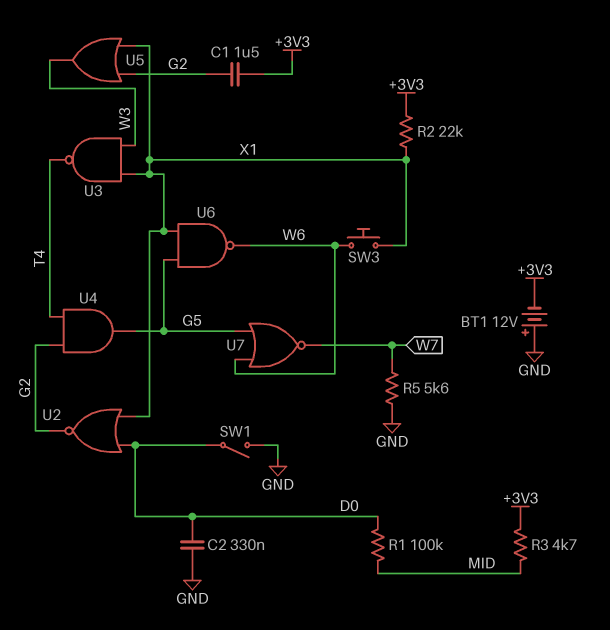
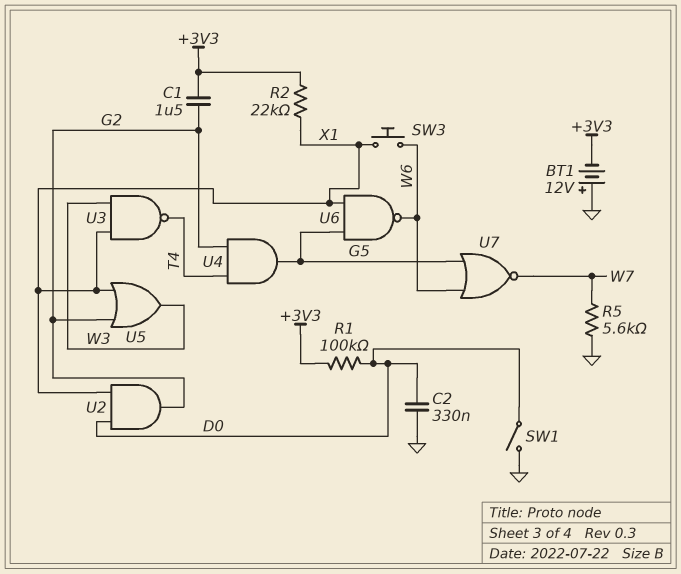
R1: 100k (D0, MID) -> 100k (+3V3, D0)
R3: 4.7k (+3V3, MID) -> none
U2: NOR (in D0, in X1, out G2) -> AND (in D0, in X1, out G2)

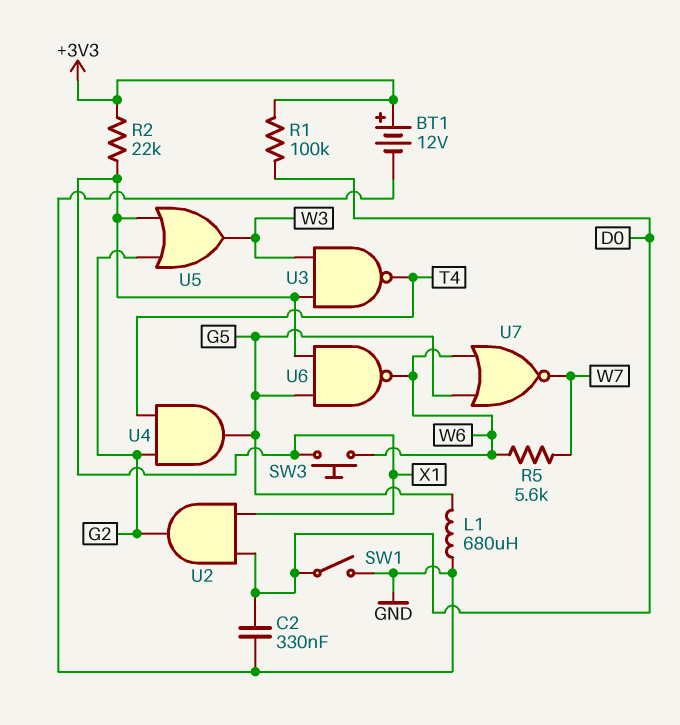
BT1: 12V (plus GND, minus +3V3) -> 12V (plus +3V3, minus GND)
C1: 1.5uF (+3V3, G2) -> none
L1: none -> 680uH (G5, GND)
R5: 5.6k (GND, W7) -> 5.6k (W6, W7)

